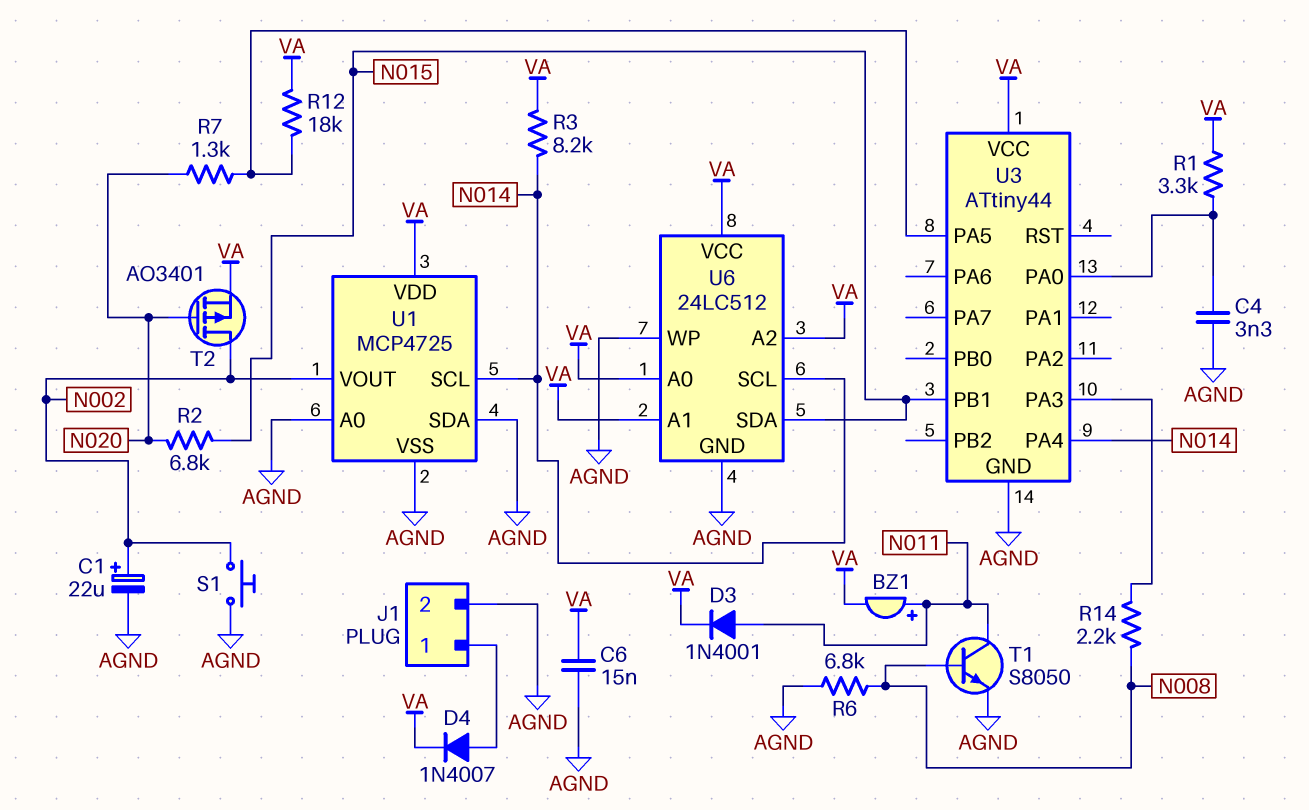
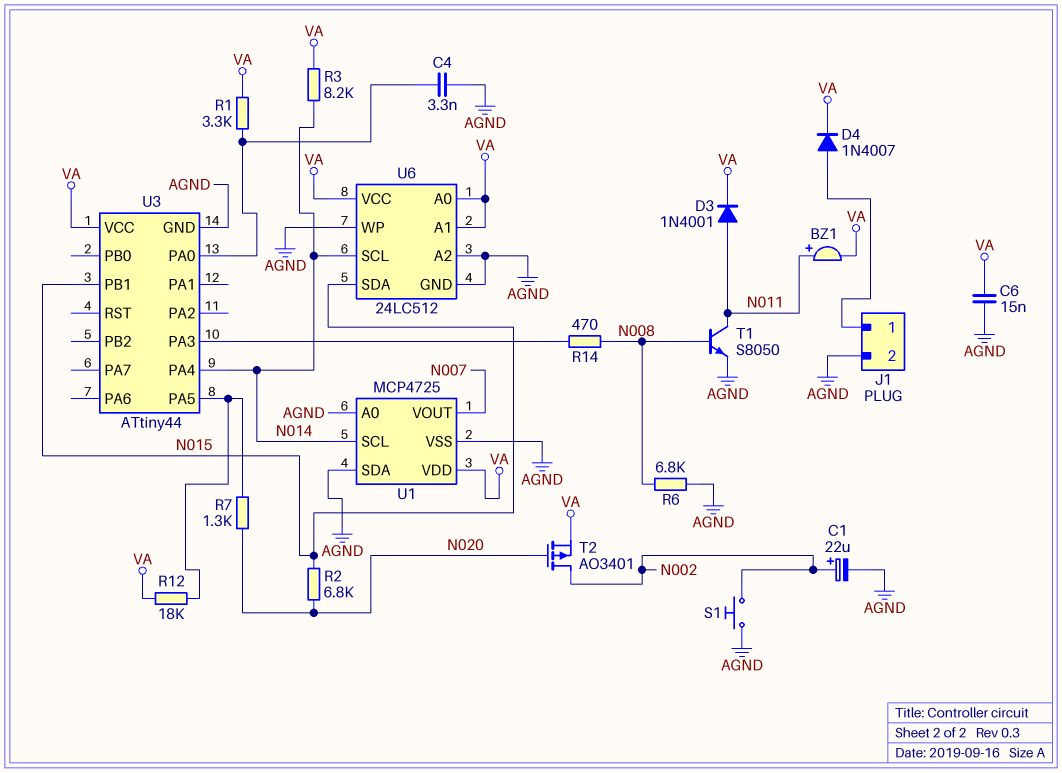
R14: 2.2k (N008, U3/PA3) -> 470 (N008, U3/PA3)
U1 pin VOUT: N002 -> N007
U6 pin A2: VA -> AGND

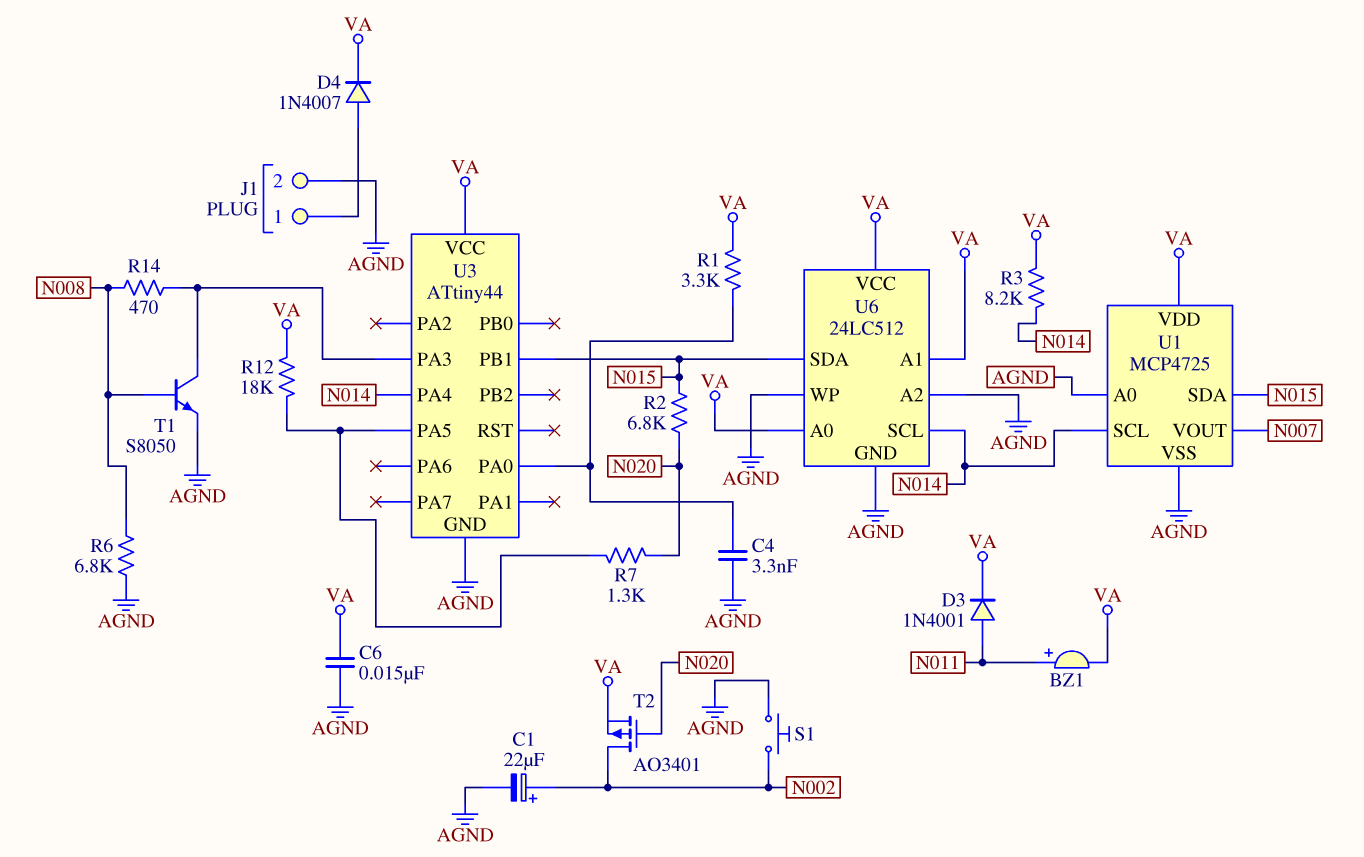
T1: NPN S8050 (B N008, C N011, E AGND) -> NPN S8050 (B N008, C U3/PA3, E AGND)
U1 pin SDA: AGND -> N015

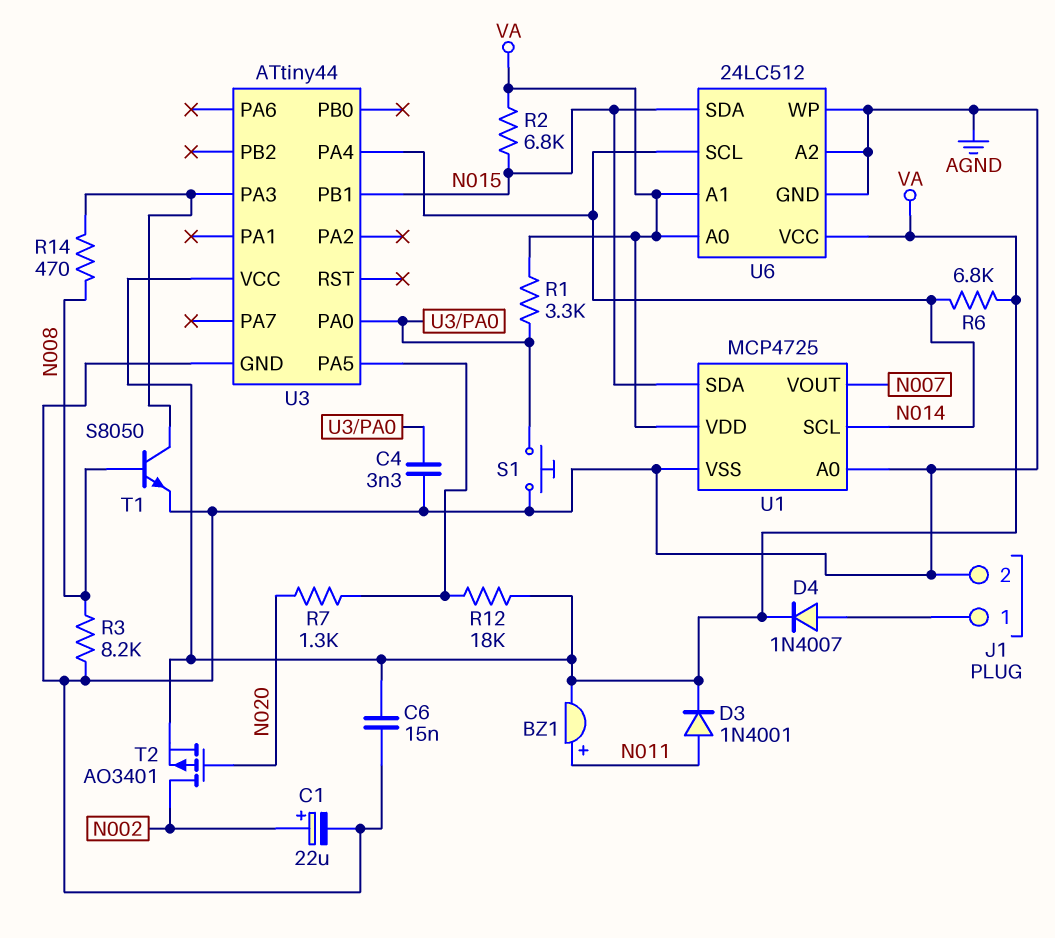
R2: 6.8k (N015, N020) -> 6.8k (N015, VA)
R3: 8.2k (N014, VA) -> 8.2k (AGND, N008)
R6: 6.8k (AGND, N008) -> 6.8k (N014, VA)
S1: button (AGND, N002) -> button (AGND, U3/PA0)

